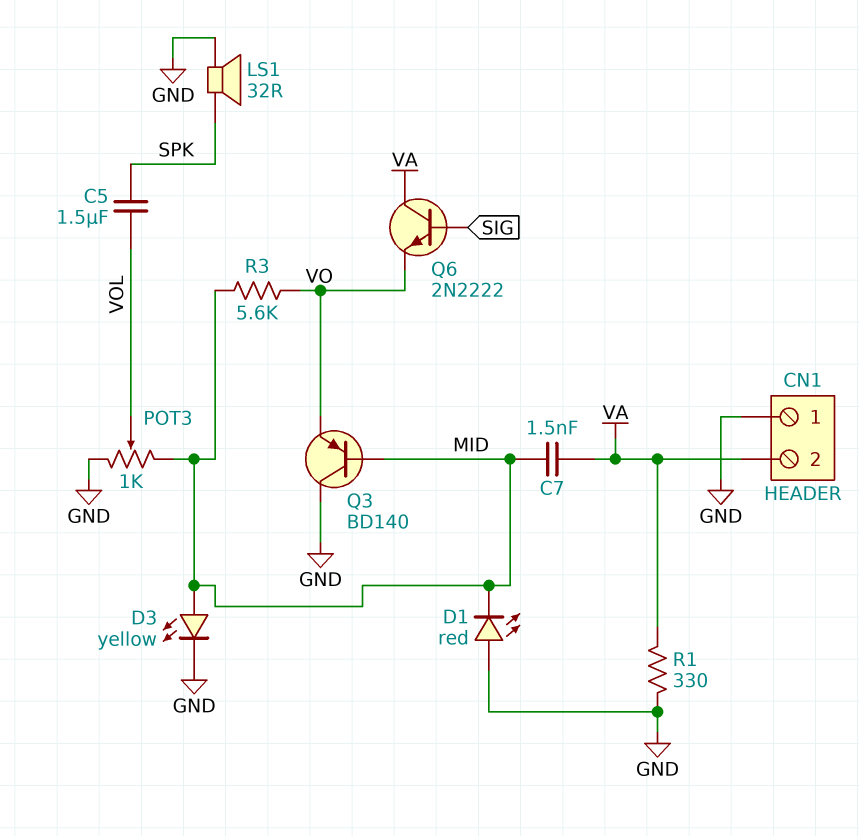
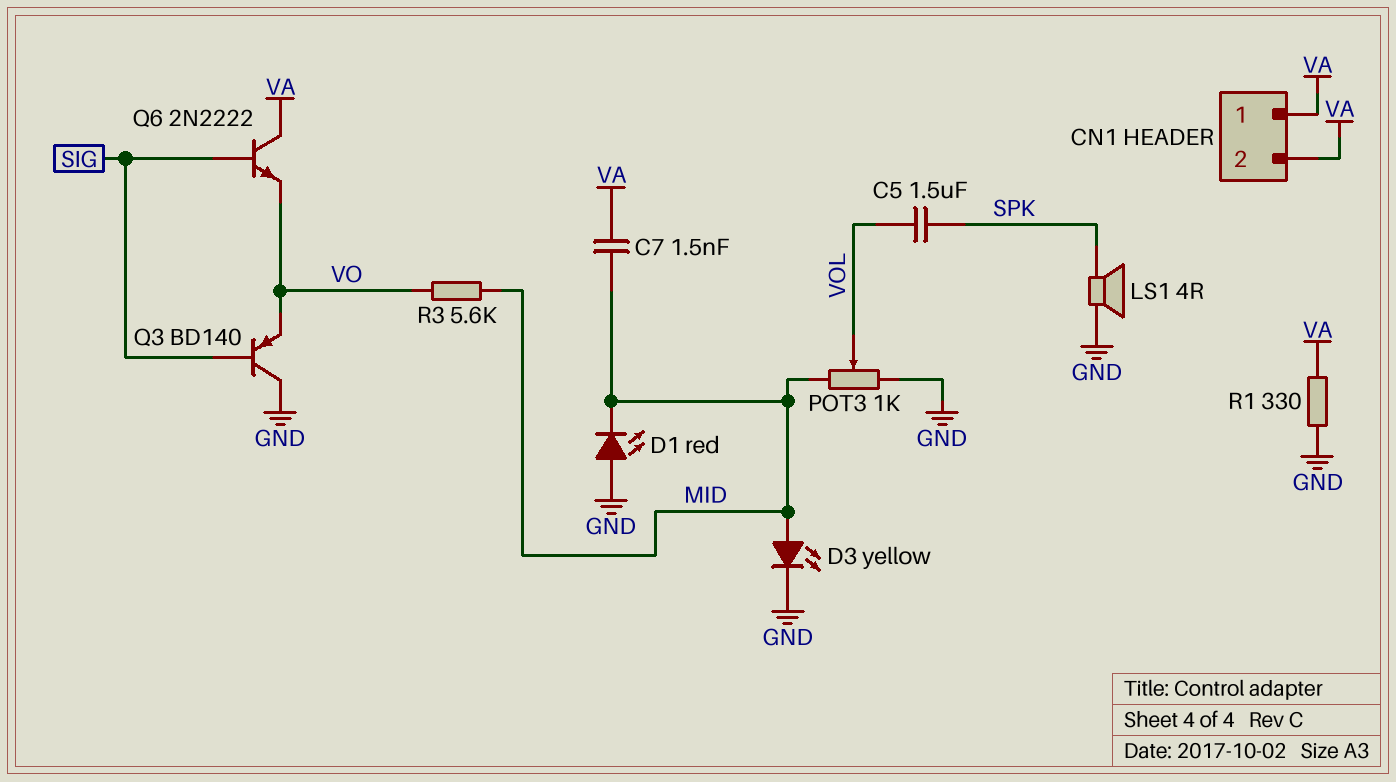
CN1 pin 1: GND -> VA
LS1: speaker 32R (GND, SPK) -> speaker 4R (GND, SPK)
Q3: PNP BD140 (B MID, C GND, E VO) -> PNP BD140 (B SIG, C GND, E VO)

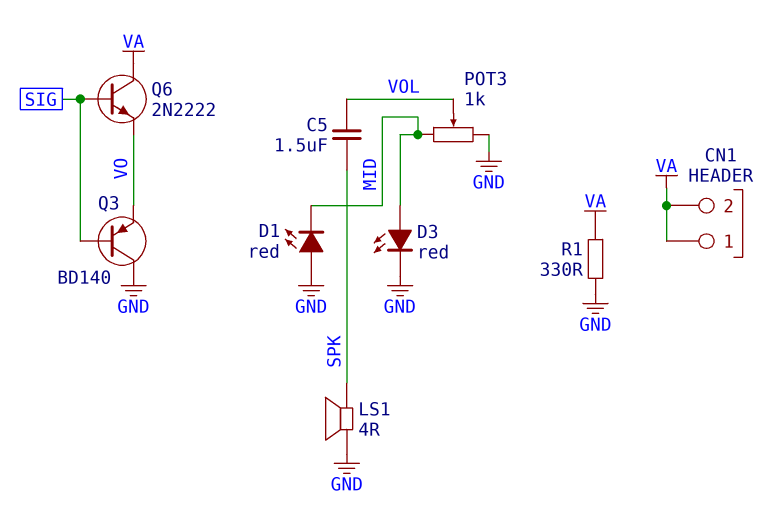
C7: 1.5nF (MID, VA) -> none
D3: LED yellow (A MID, K GND) -> LED red (A MID, K GND)
R3: 5.6k (MID, VO) -> none

